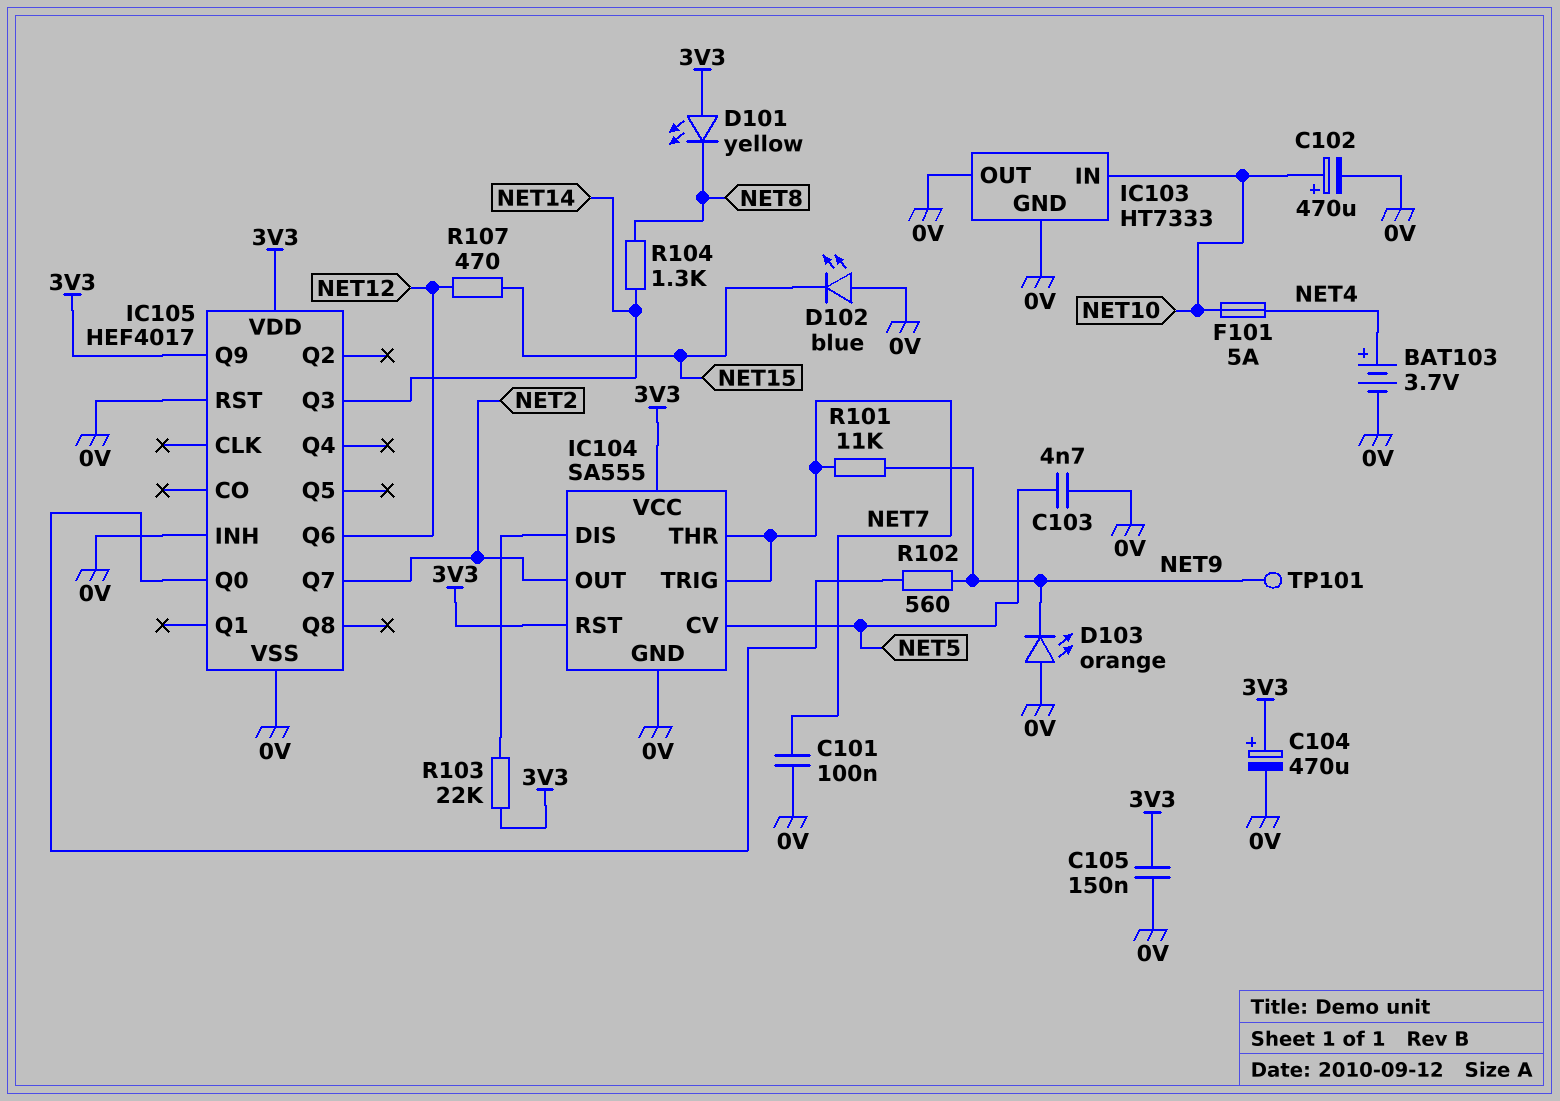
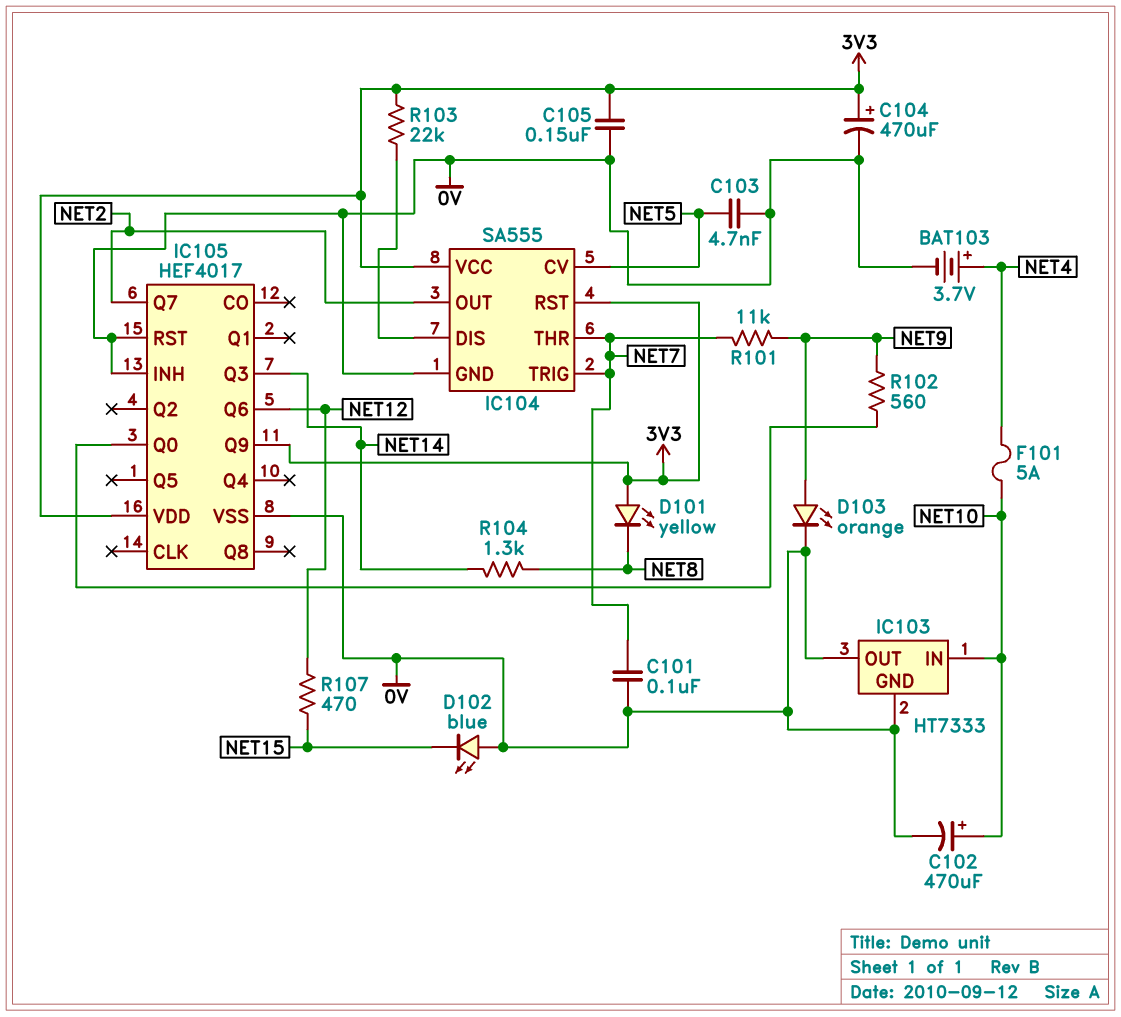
D103: LED orange (A 0V, K NET9) -> LED orange (A NET9, K 0V)
TP101: test point (NET9) -> none

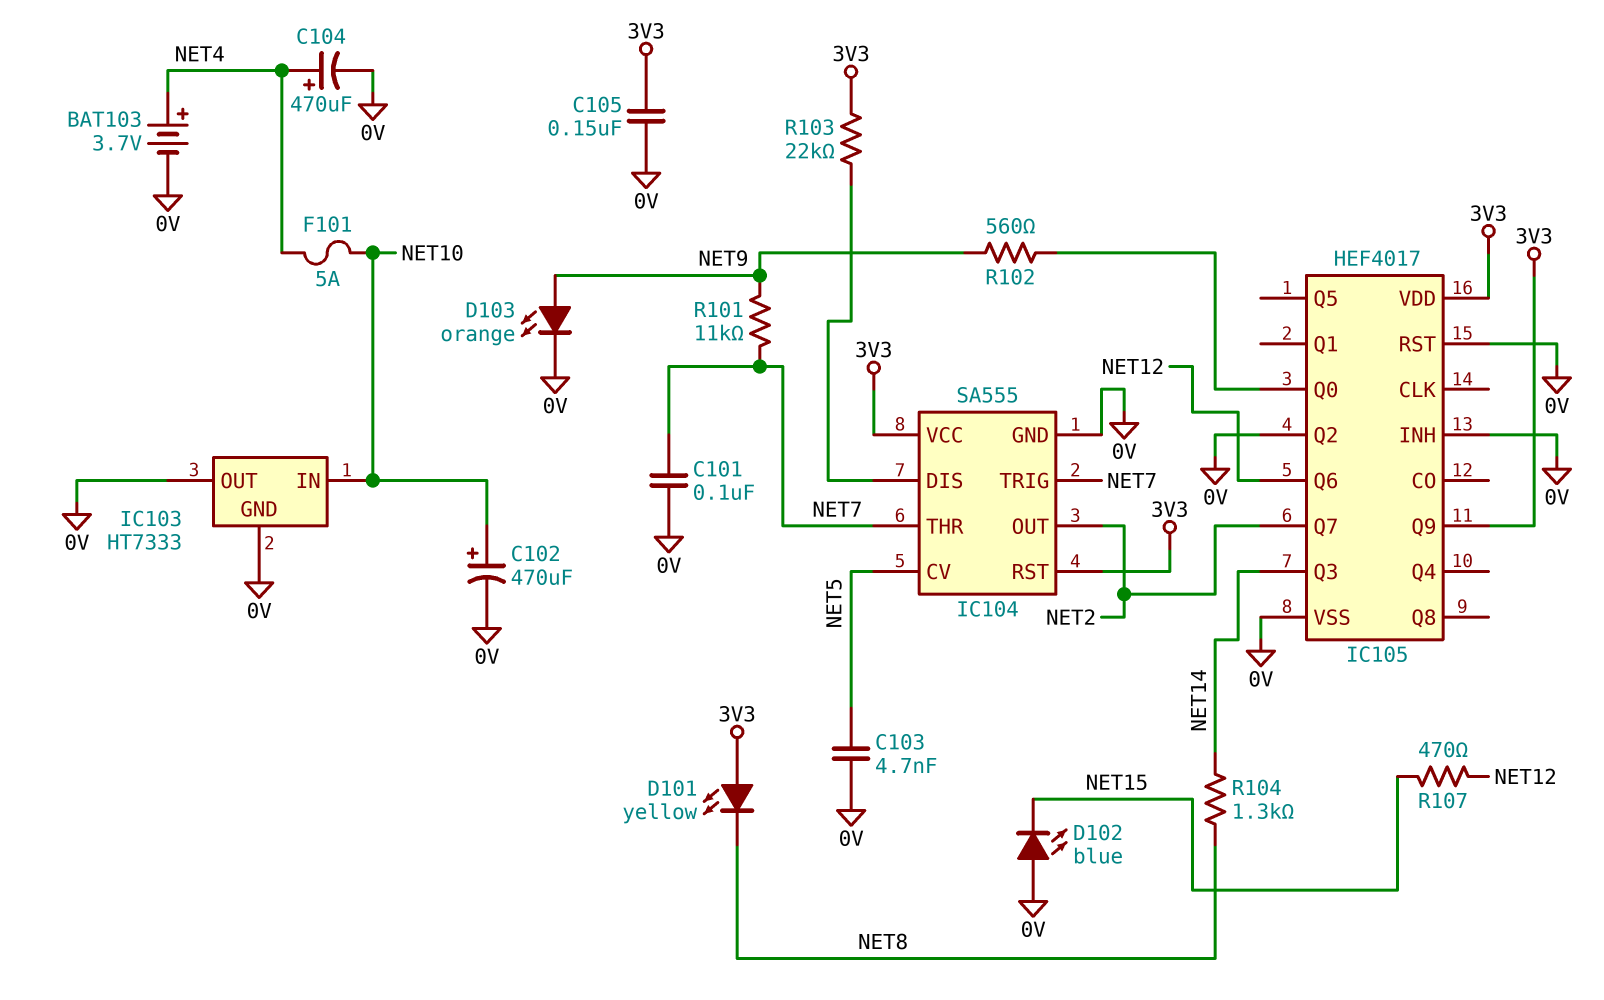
C104: 470uF (plus 3V3, minus 0V) -> 470uF (plus NET4, minus 0V)
IC105 pin Q2: none -> 0V

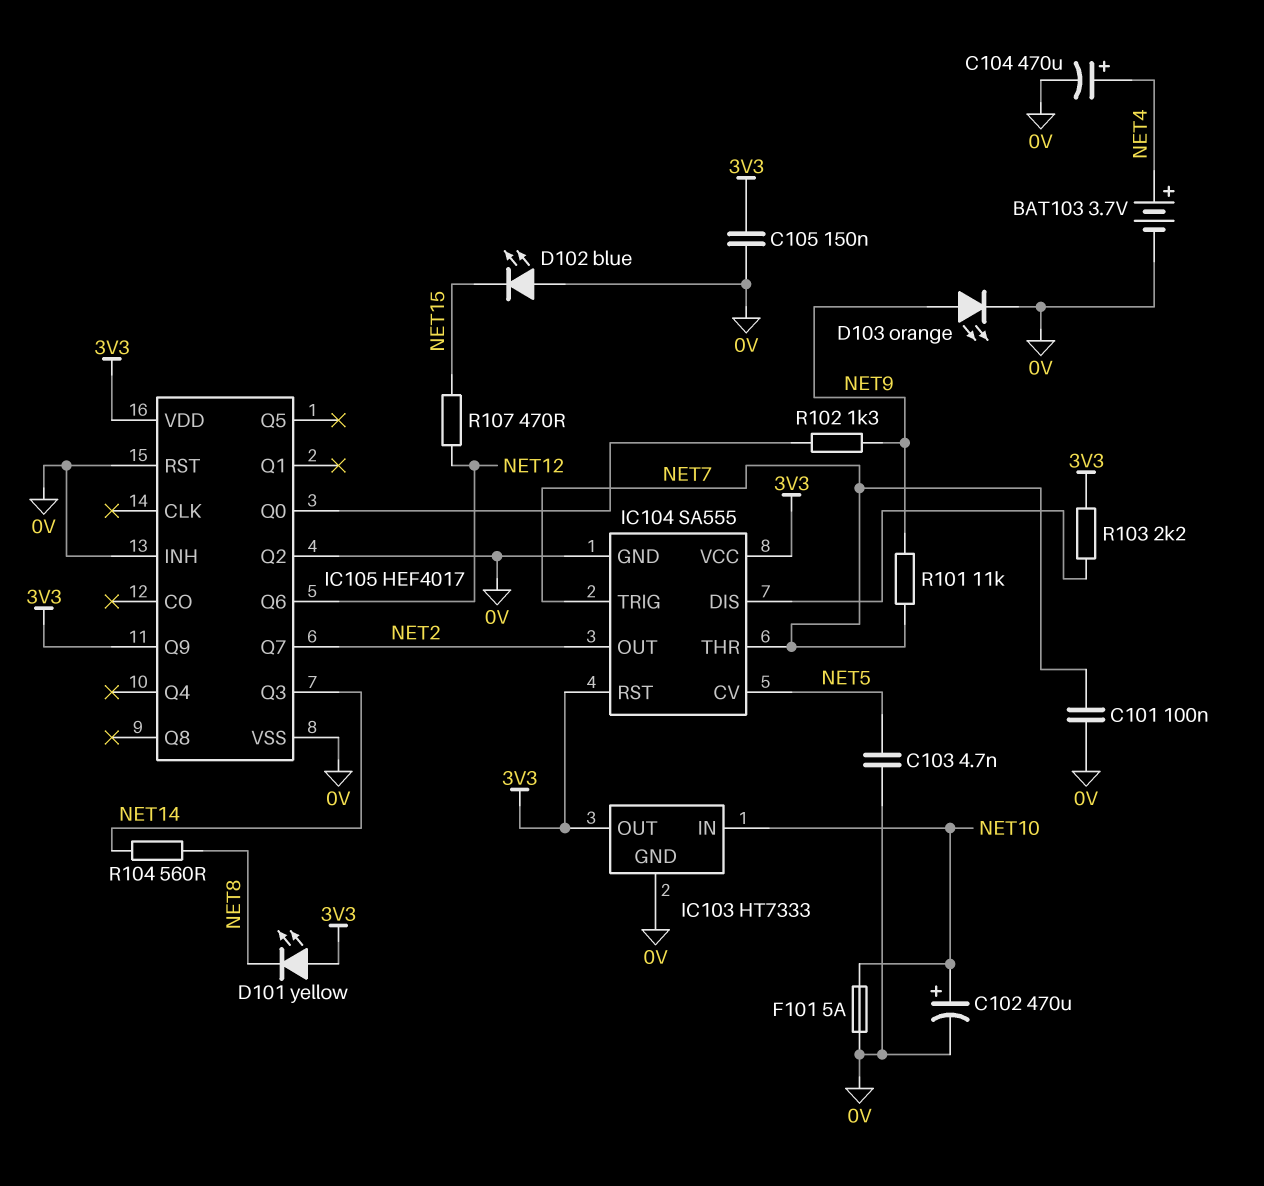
F101: 5A (NET4, NET10) -> 5A (0V, NET10)
IC103 pin OUT: 0V -> 3V3
R102: 560 (IC105/Q0, NET9) -> 1.3k (IC105/Q0, NET9)
R103: 22k (3V3, IC104/DIS) -> 2.2k (3V3, IC104/DIS)
R104: 1.3k (NET8, NET14) -> 560 (NET8, NET14)

